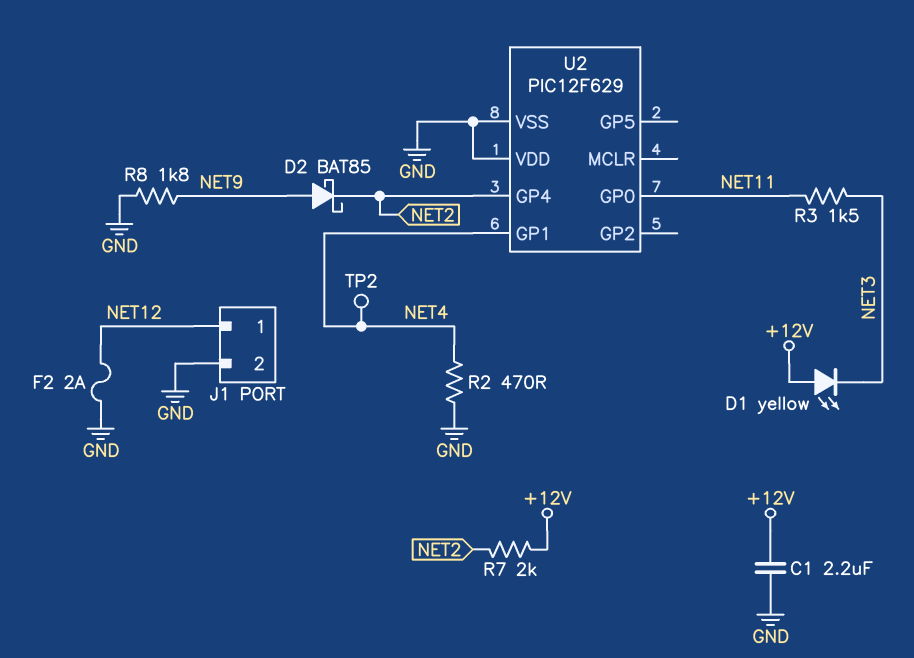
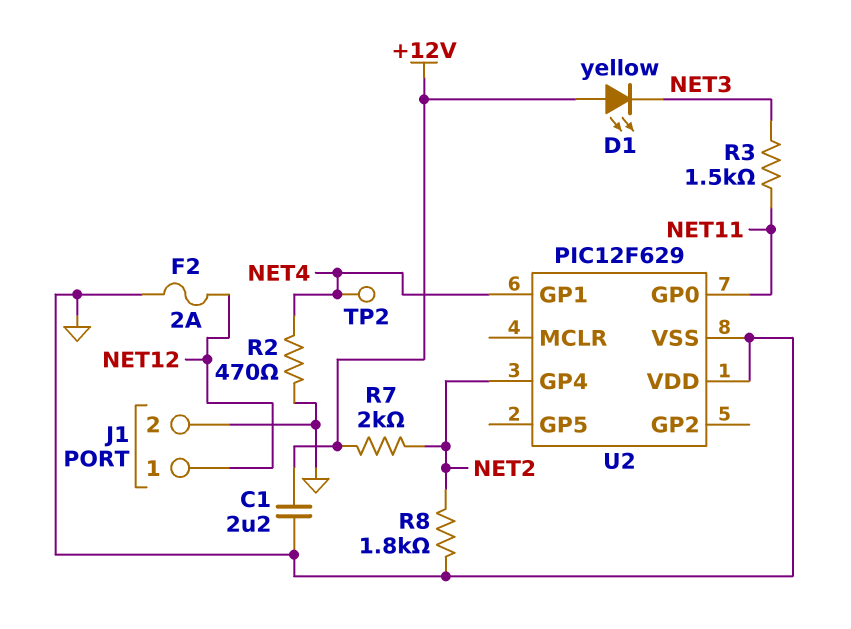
D2: schottky BAT85 (A NET9, K NET2) -> none
R8: 1.8k (GND, NET9) -> 1.8k (GND, NET2)

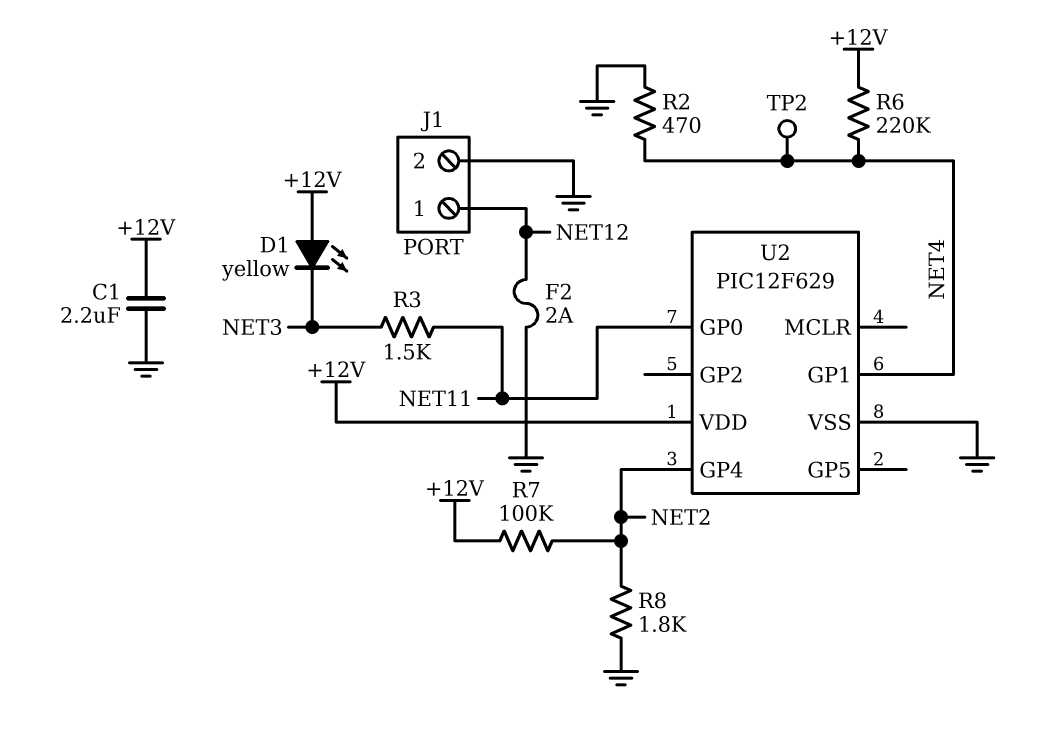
R6: none -> 220k (+12V, NET4)
R7: 2k (+12V, NET2) -> 100k (+12V, NET2)
U2 pin VDD: GND -> +12V

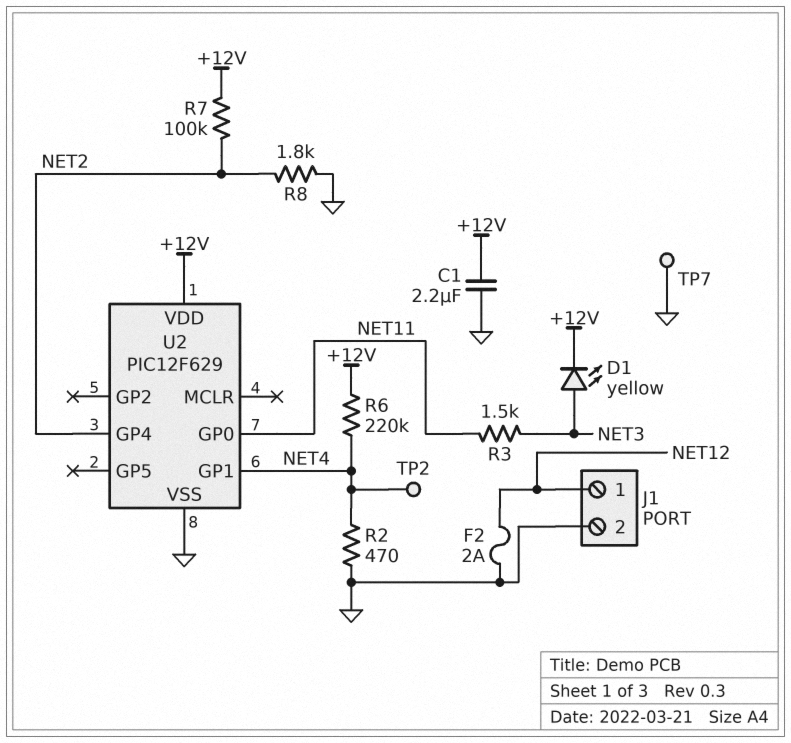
D1: LED yellow (A +12V, K NET3) -> LED yellow (A NET3, K +12V)
TP7: none -> test point (GND)

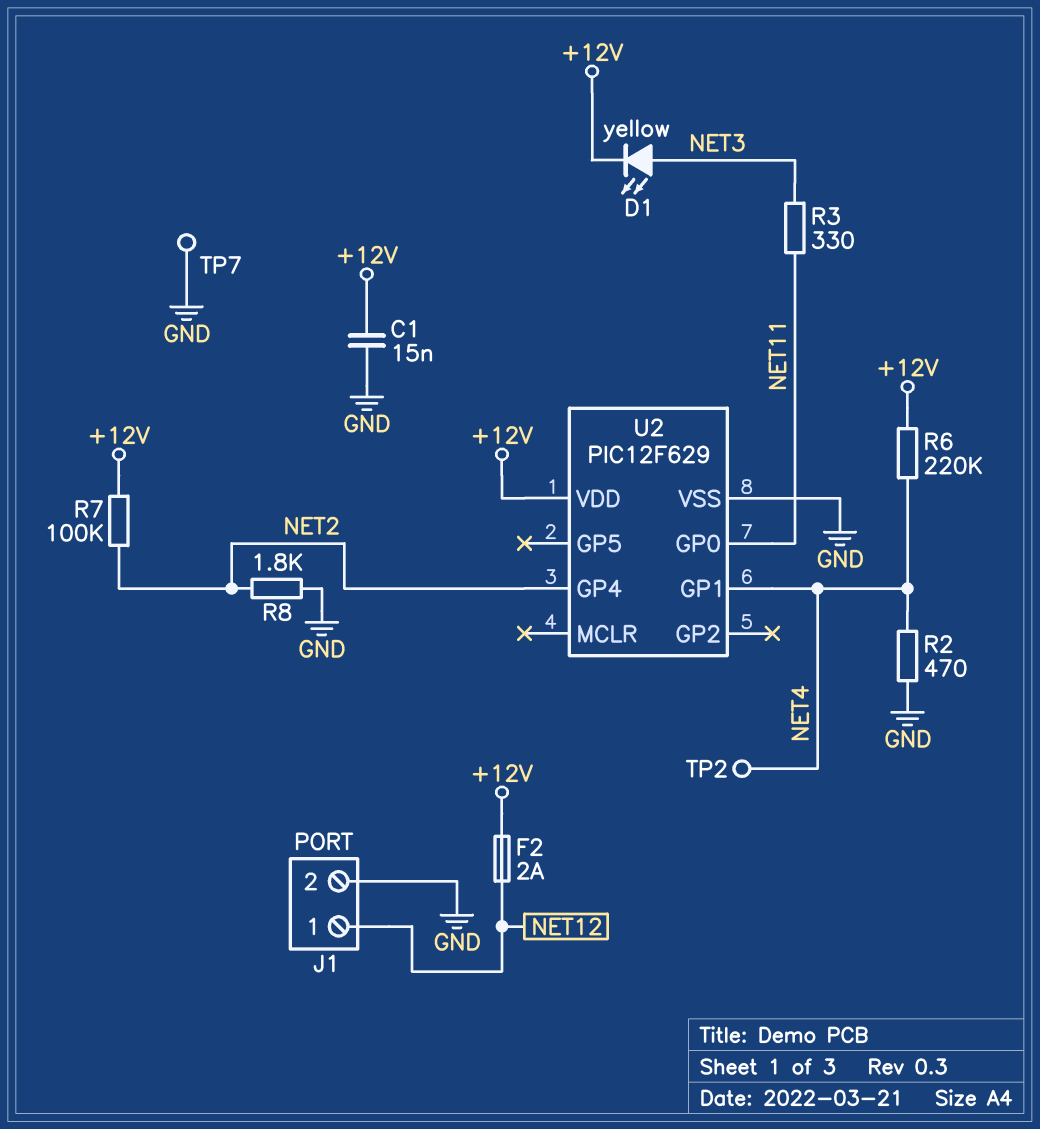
C1: 2.2uF (+12V, GND) -> 15nF (+12V, GND)
F2: 2A (GND, NET12) -> 2A (+12V, NET12)
R3: 1.5k (NET3, NET11) -> 330 (NET3, NET11)

